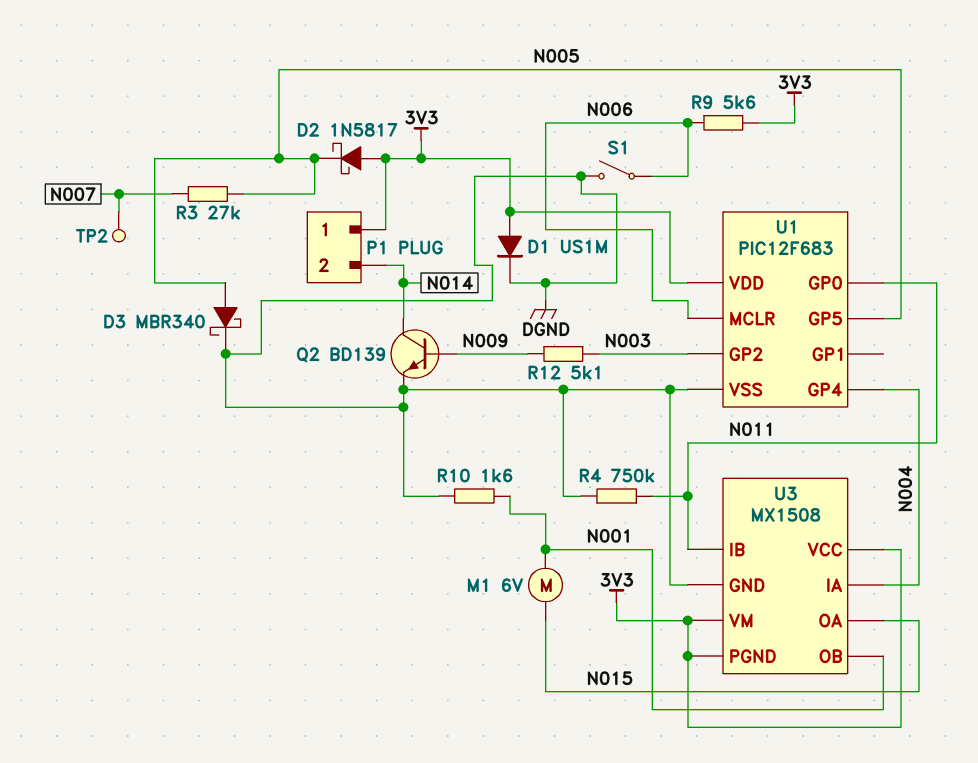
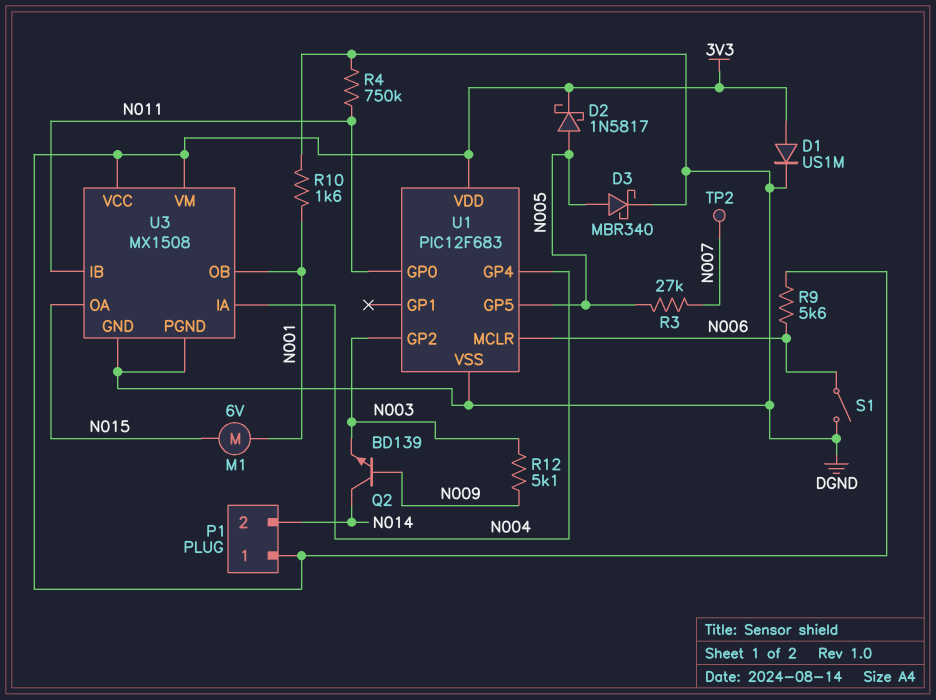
D2: schottky 1N5817 (A 3V3, K N005) -> schottky 1N5817 (A N005, K 3V3)
Q2: NPN BD139 (B N009, C N014, E DGND) -> NPN BD139 (B N009, C N014, E N003)
U3 pin PGND: 3V3 -> DGND

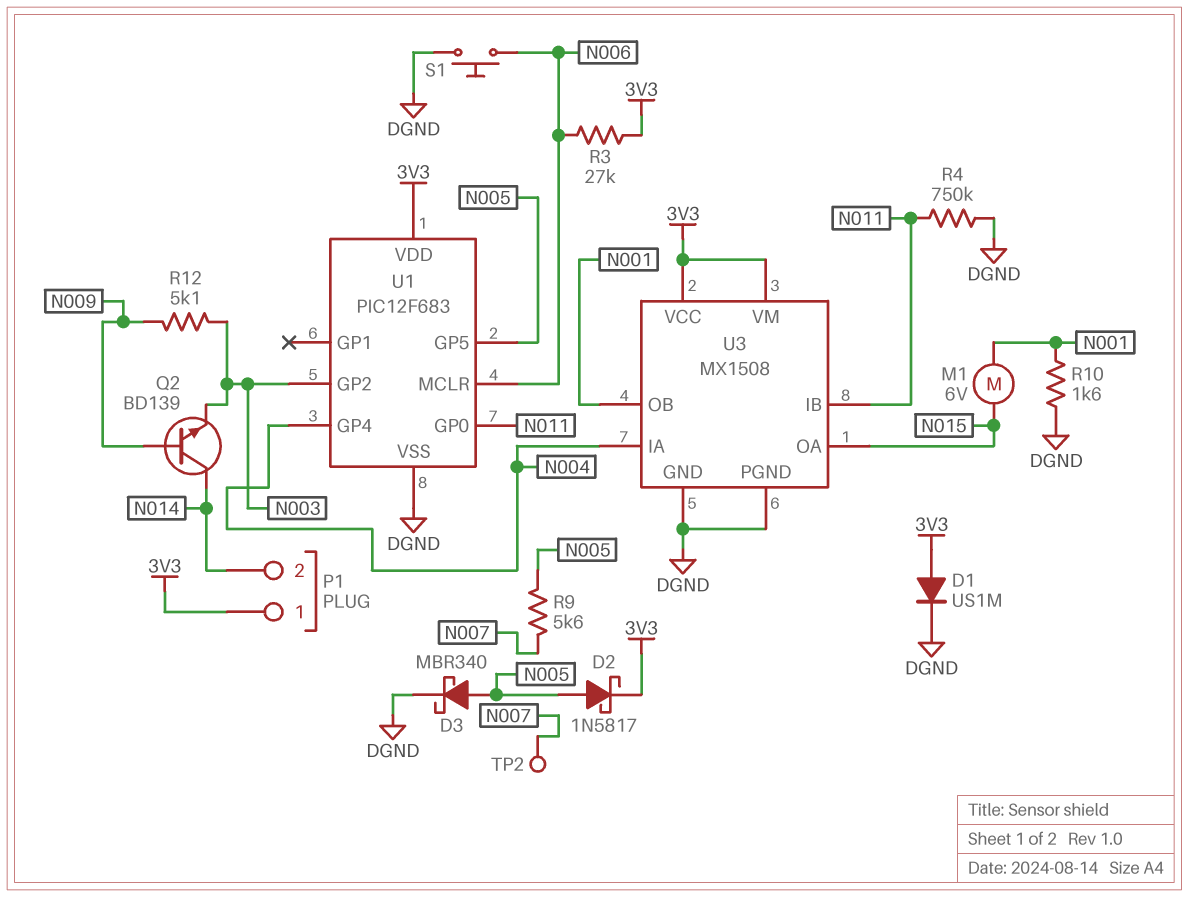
R3: 27k (N005, N007) -> 27k (3V3, N006)
R9: 5.6k (3V3, N006) -> 5.6k (N005, N007)
S1: switch (DGND, N006) -> button (DGND, N006)

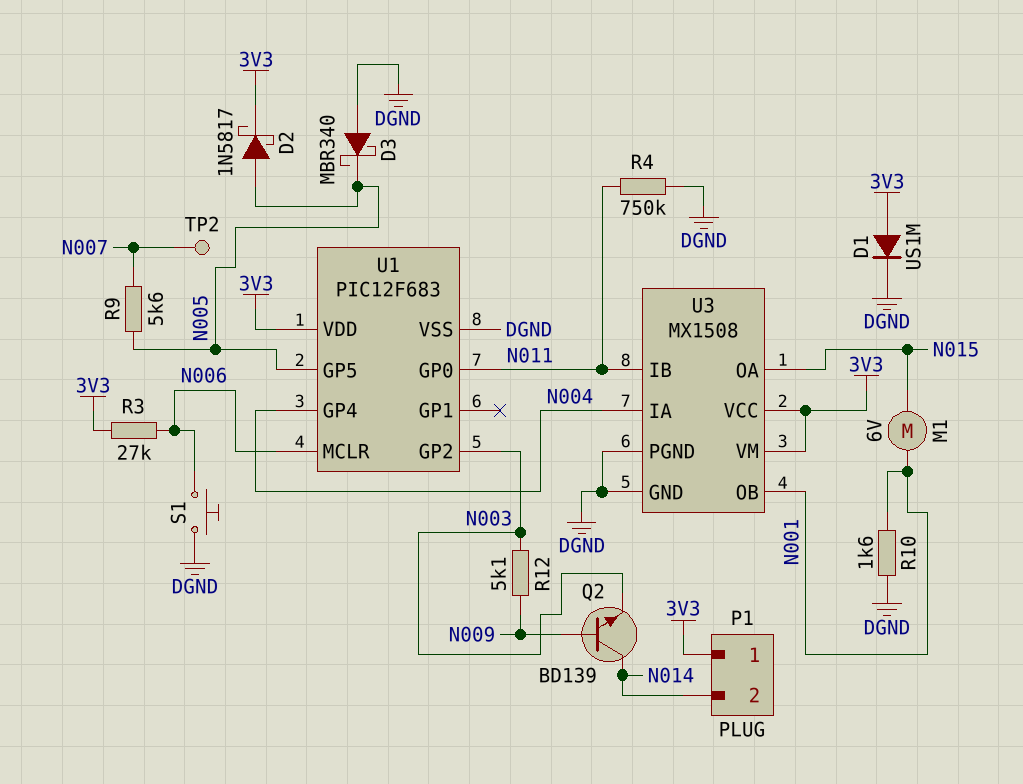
D3: schottky MBR340 (A N005, K DGND) -> schottky MBR340 (A DGND, K N005)

